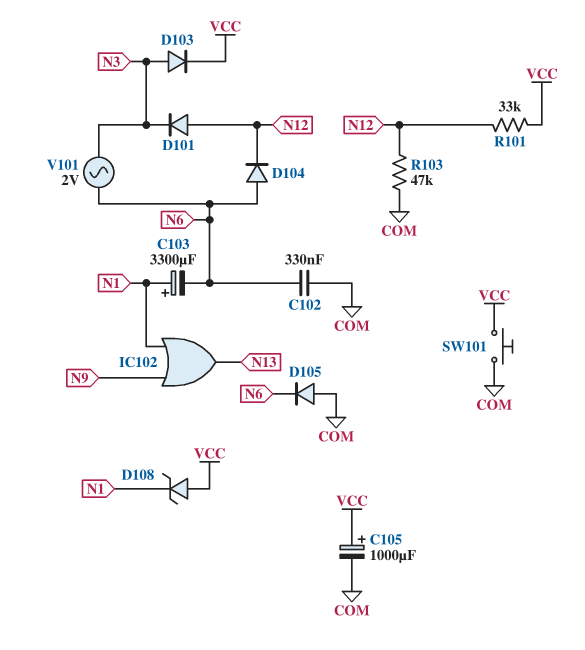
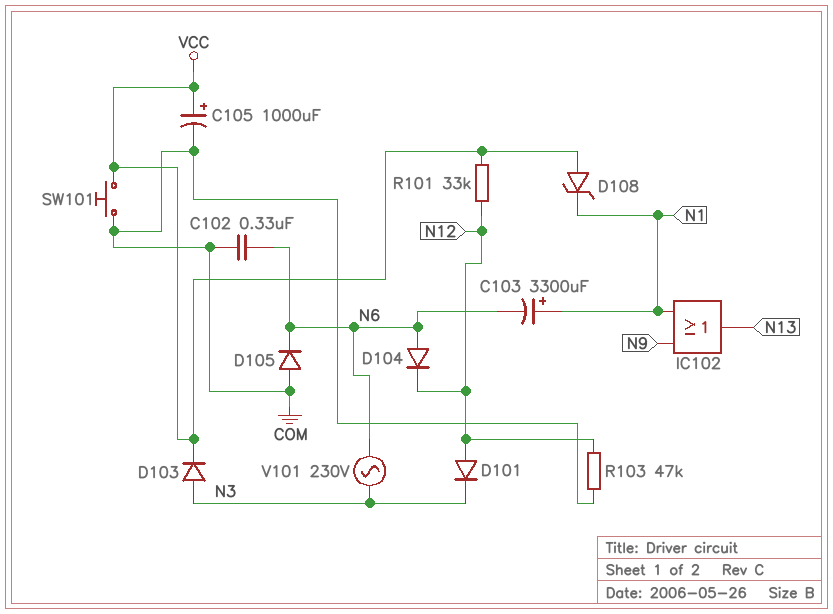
V101: AC 2V (N3, N6) -> AC 230V (N3, N6)

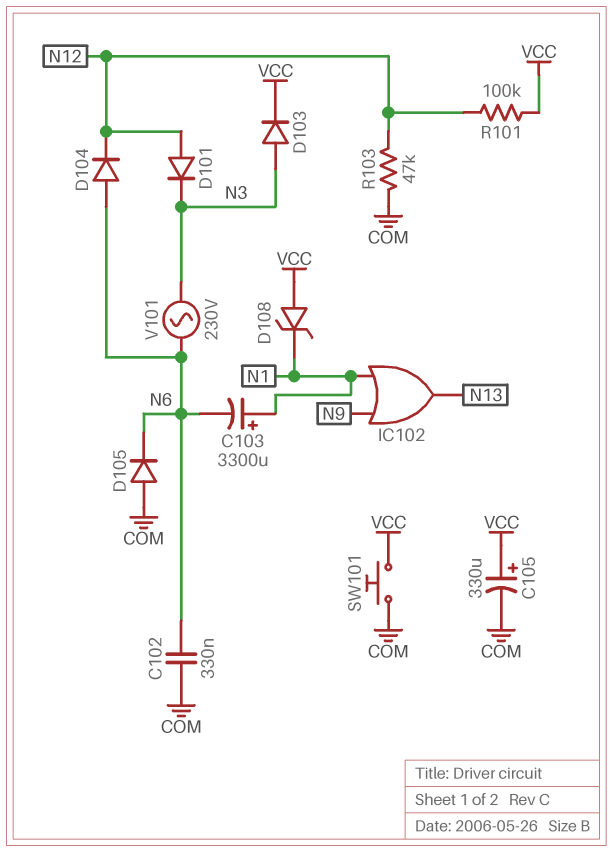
C105: 1000uF (plus VCC, minus COM) -> 330uF (plus VCC, minus COM)
R101: 33k (N12, VCC) -> 100k (N12, VCC)

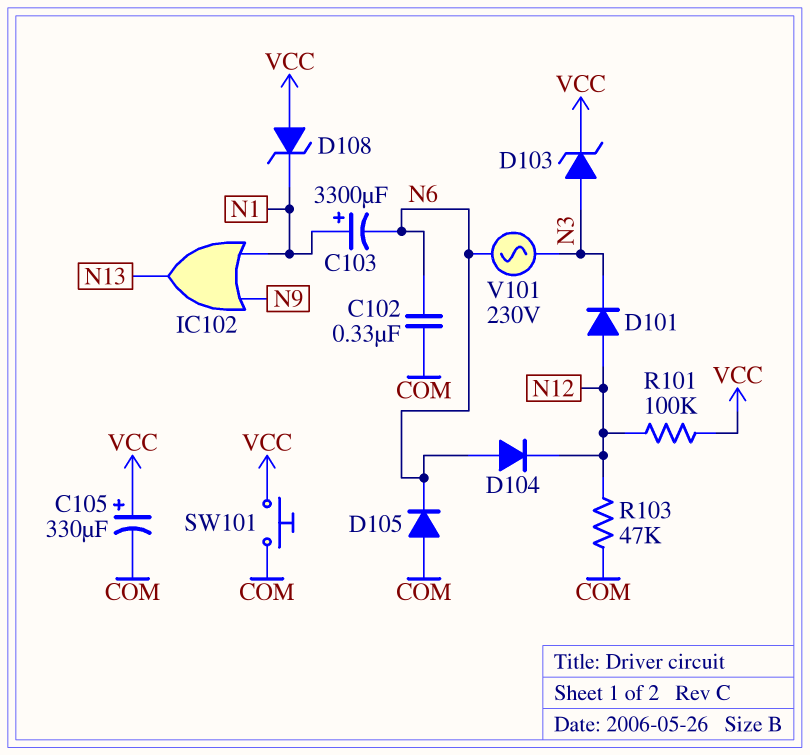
D103: diode (A N3, K VCC) -> zener (A N3, K VCC)

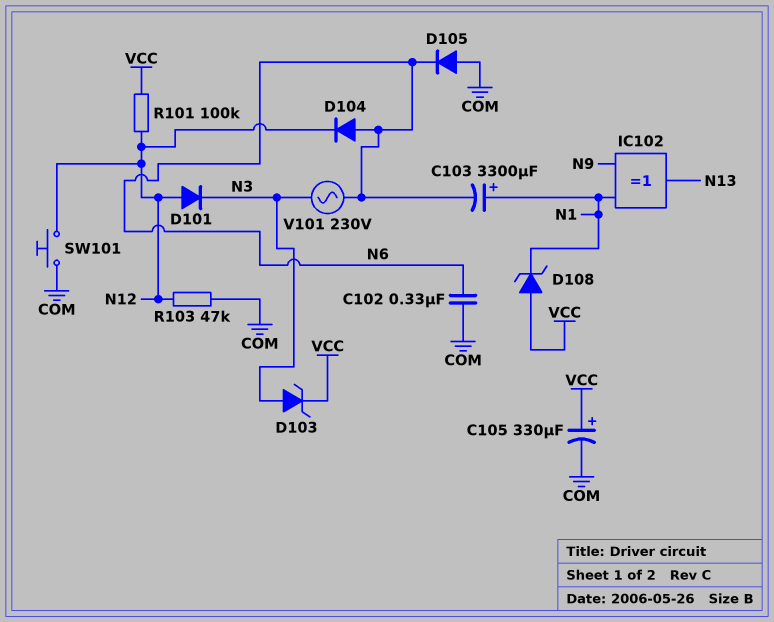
IC102: OR (in N1, in N9, out N13) -> XOR (in N1, in N9, out N13)
SW101: button (COM, VCC) -> button (COM, N12)

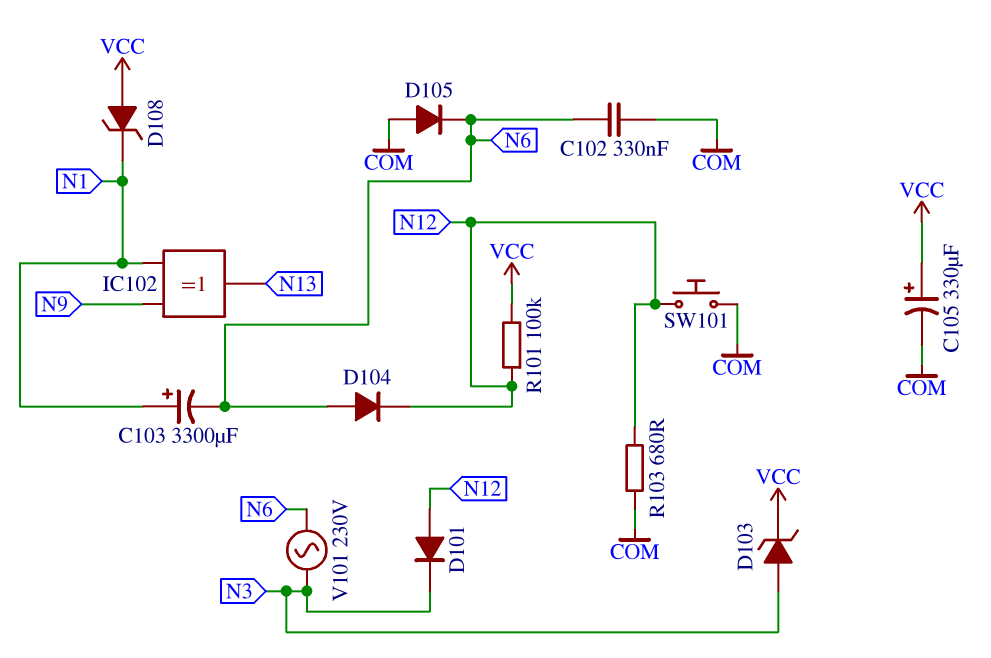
R103: 47k (COM, N12) -> 680 (COM, N12)

